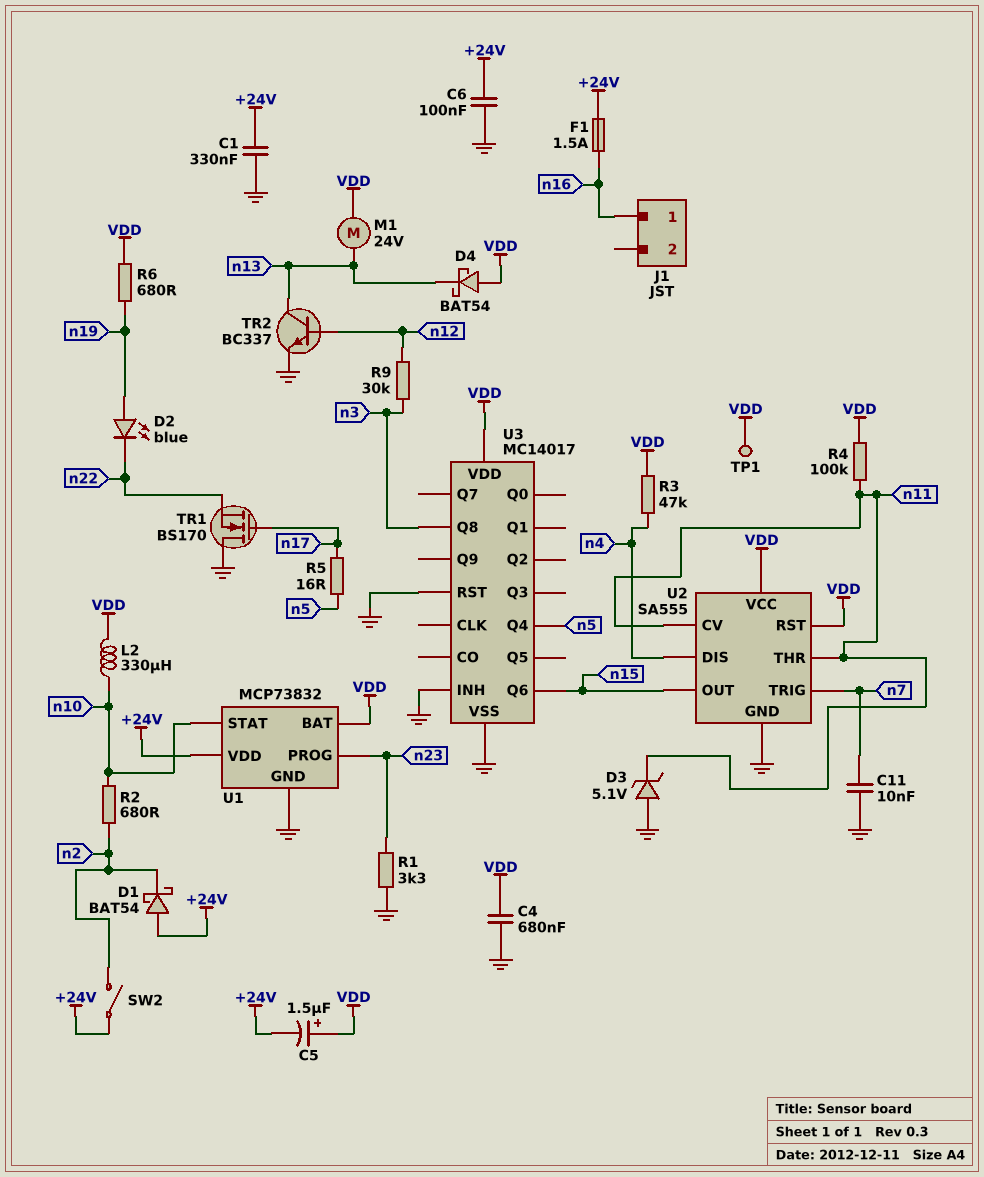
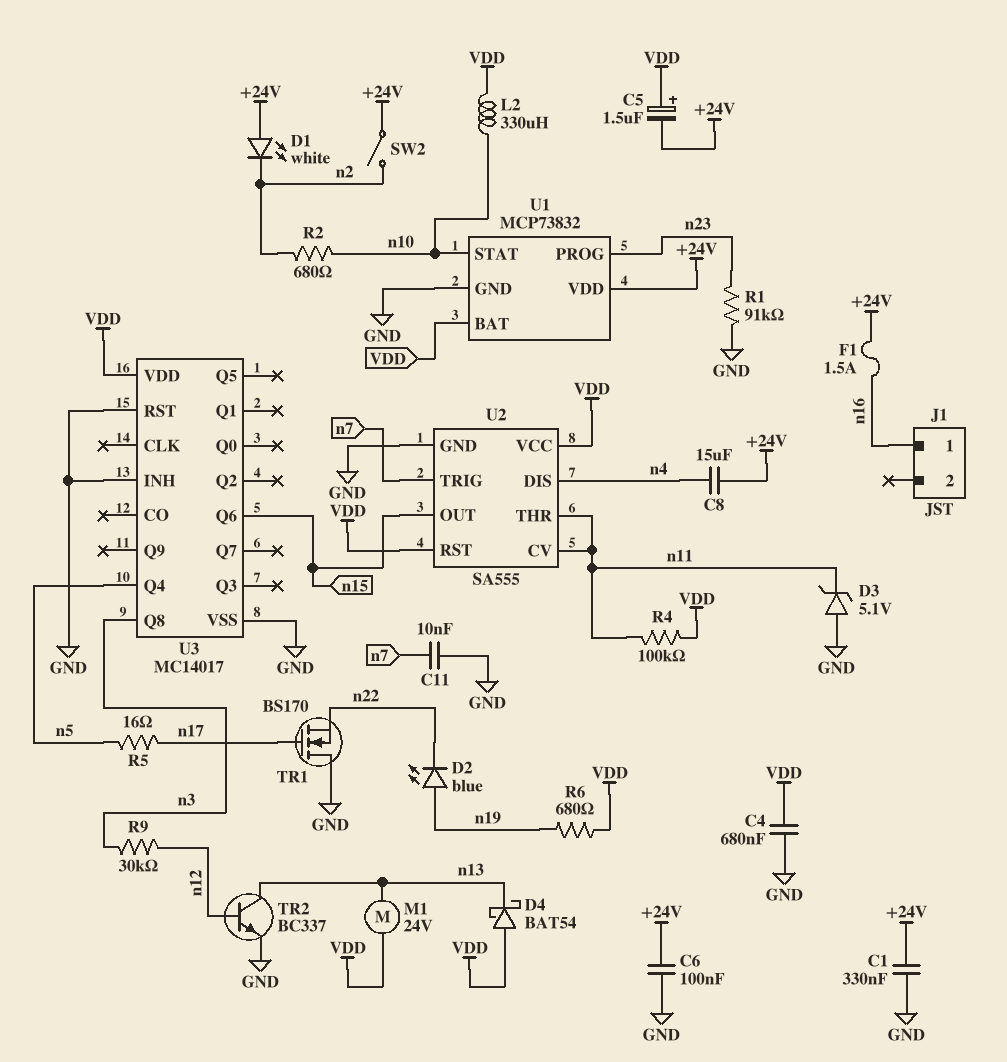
C8: none -> 15uF (+24V, n4)
D1: schottky BAT54 (A +24V, K n2) -> LED white (A +24V, K n2)
R1: 3.3k (GND, n23) -> 91k (GND, n23)
R3: 47k (VDD, n4) -> none
TP1: test point (VDD) -> none

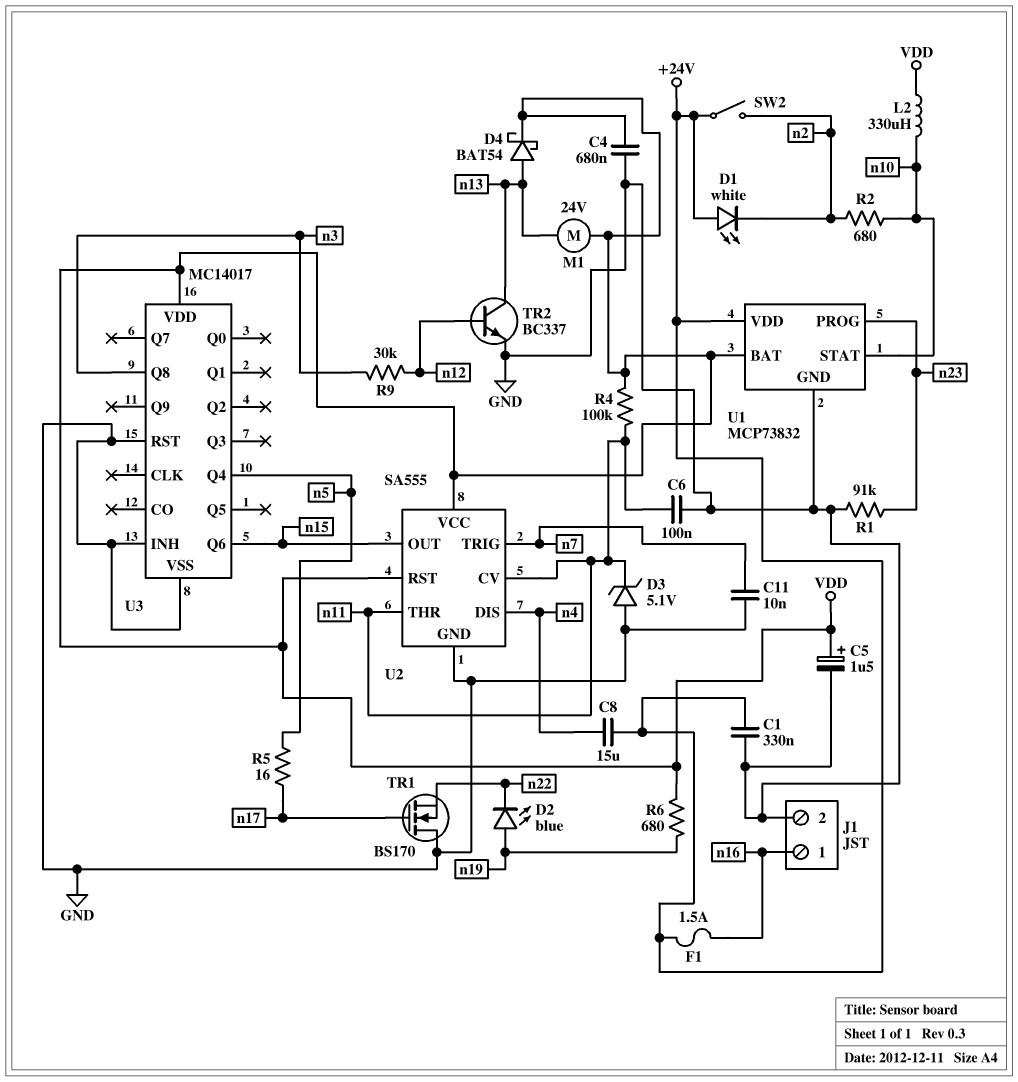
C5: 1.5uF (plus VDD, minus +24V) -> 1.5uF (plus VDD, minus GND)
C6: 100nF (+24V, GND) -> 100nF (GND, n11)
D4: schottky BAT54 (A VDD, K n13) -> schottky BAT54 (A n13, K VDD)
J1 pin 2: none -> GND

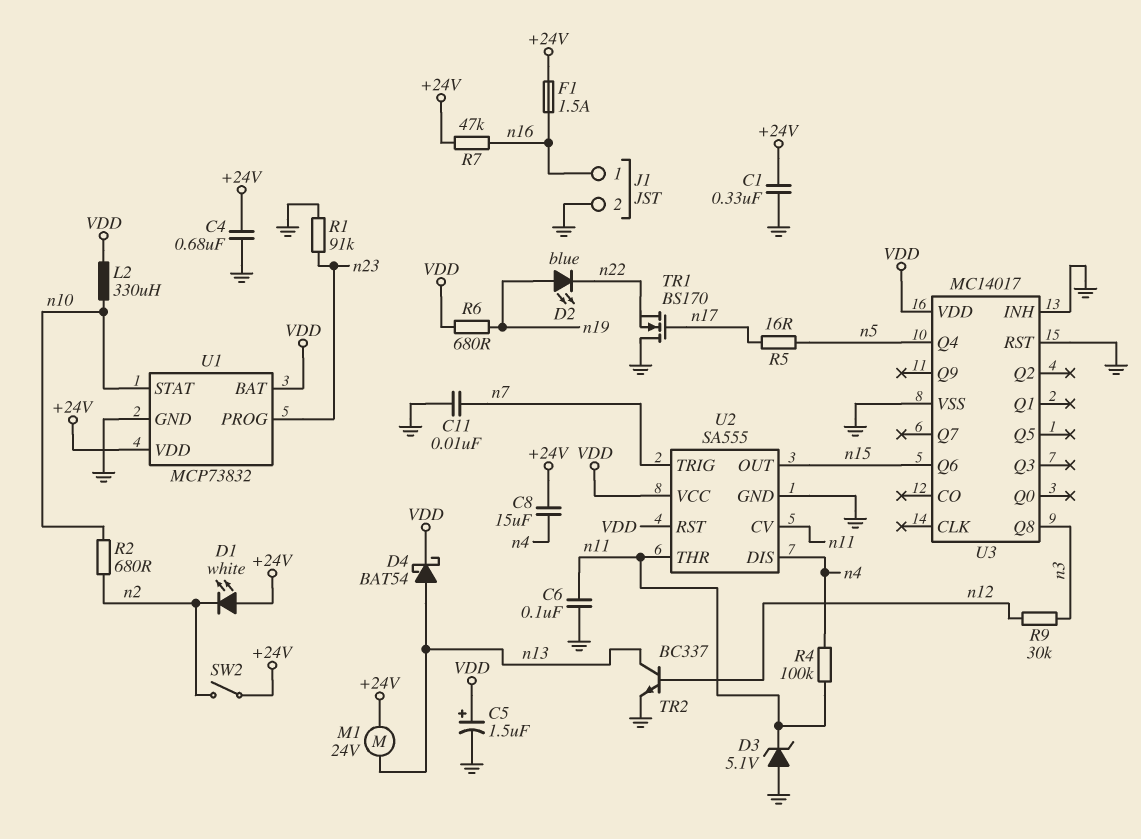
C4: 680nF (GND, VDD) -> 680nF (+24V, GND)
M1: motor 24V (VDD, n13) -> motor 24V (+24V, n13)
R4: 100k (VDD, n11) -> 100k (n4, n11)
R7: none -> 47k (+24V, n16)

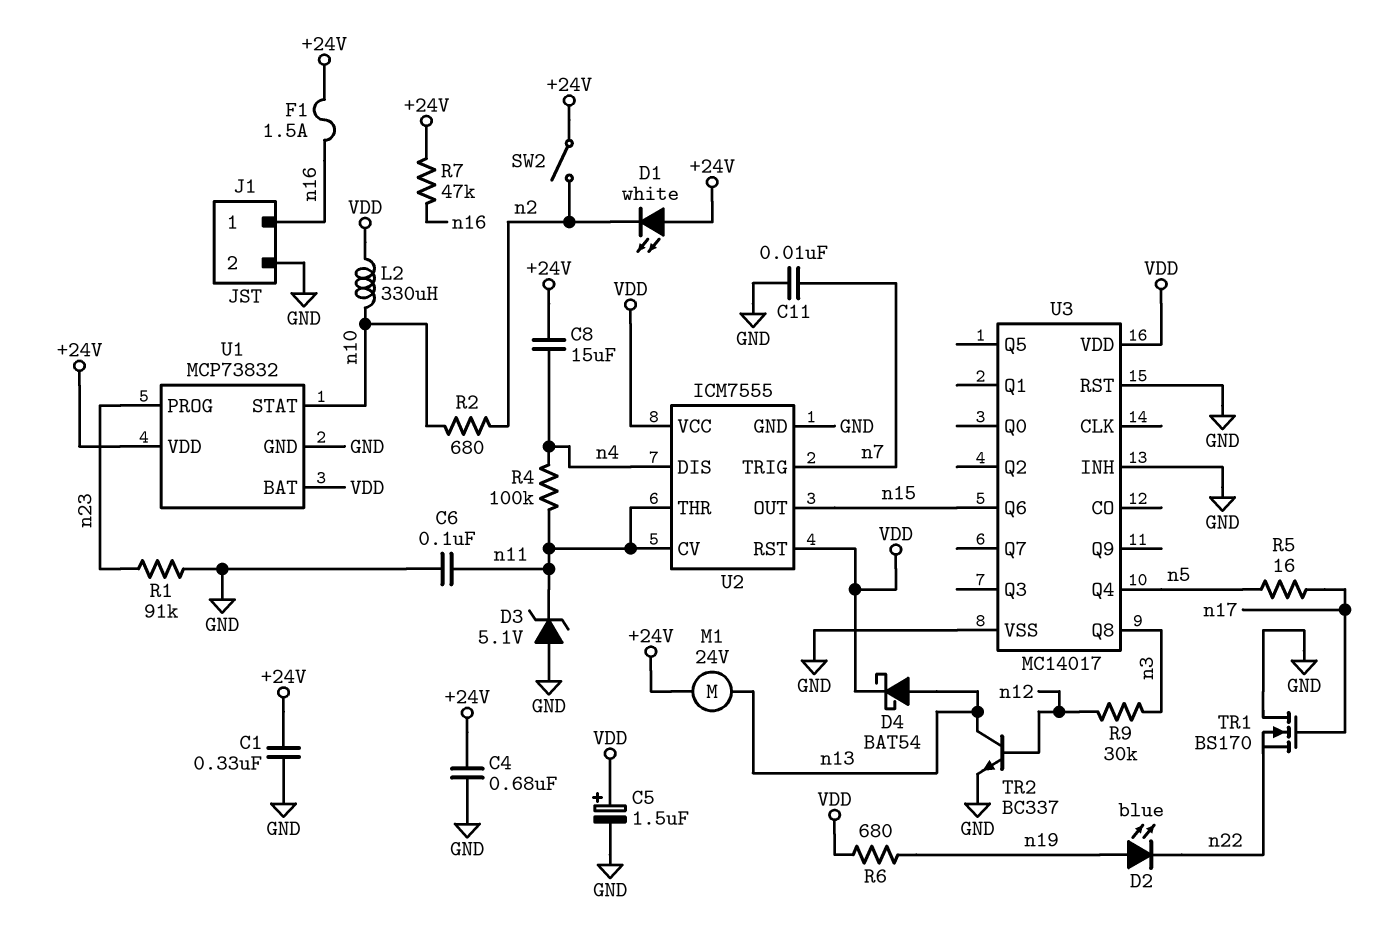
U2: SA555 -> ICM7555

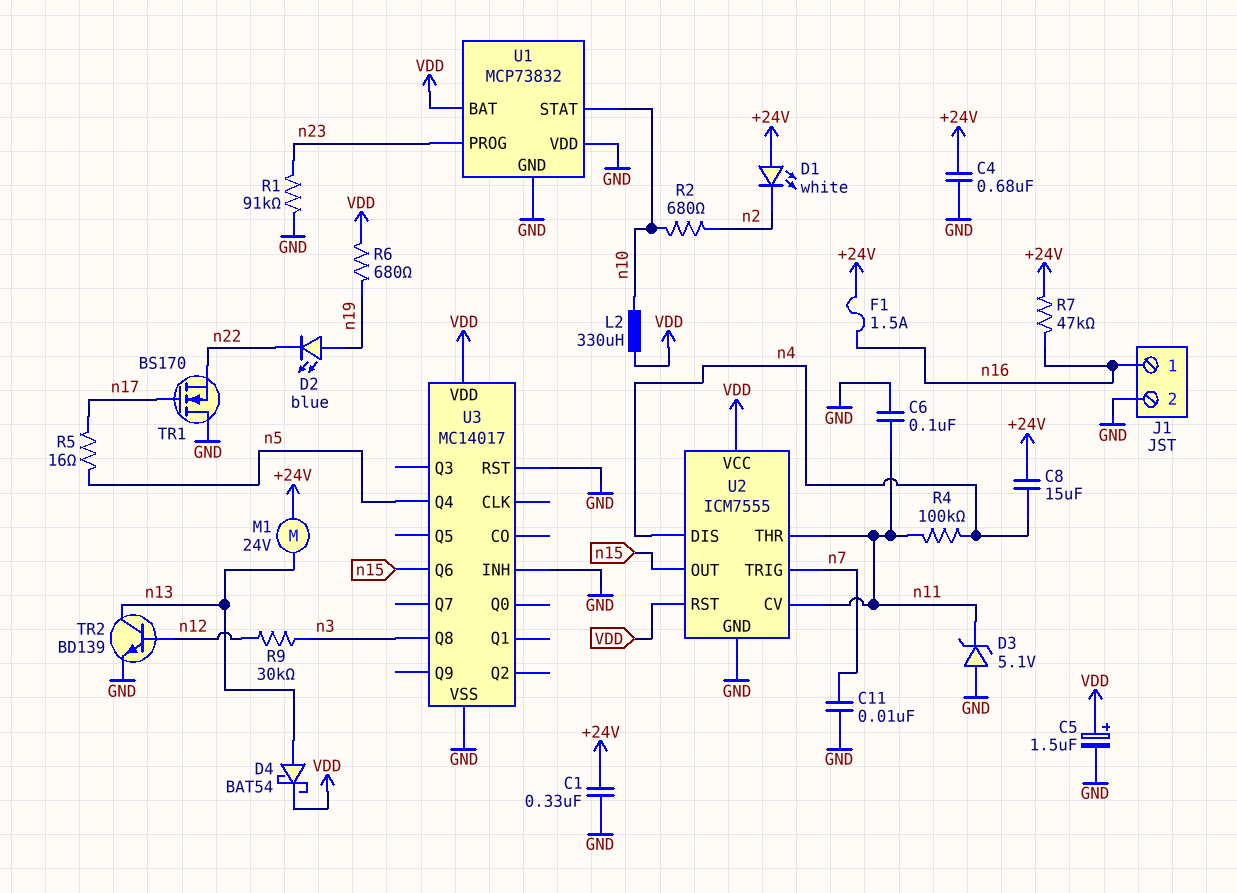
SW2: switch (+24V, n2) -> none
TR2: NPN BC337 (B n12, C n13, E GND) -> NPN BD139 (B n12, C n13, E GND)
U1 pin VDD: +24V -> GND

